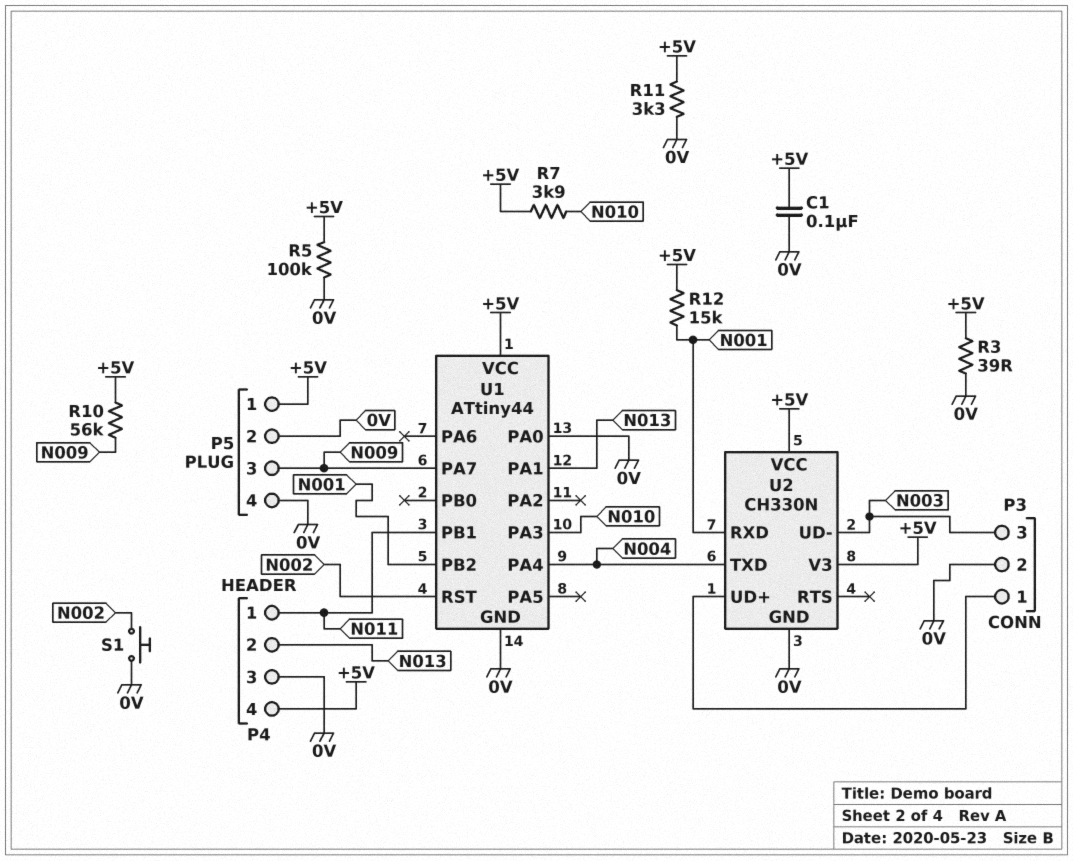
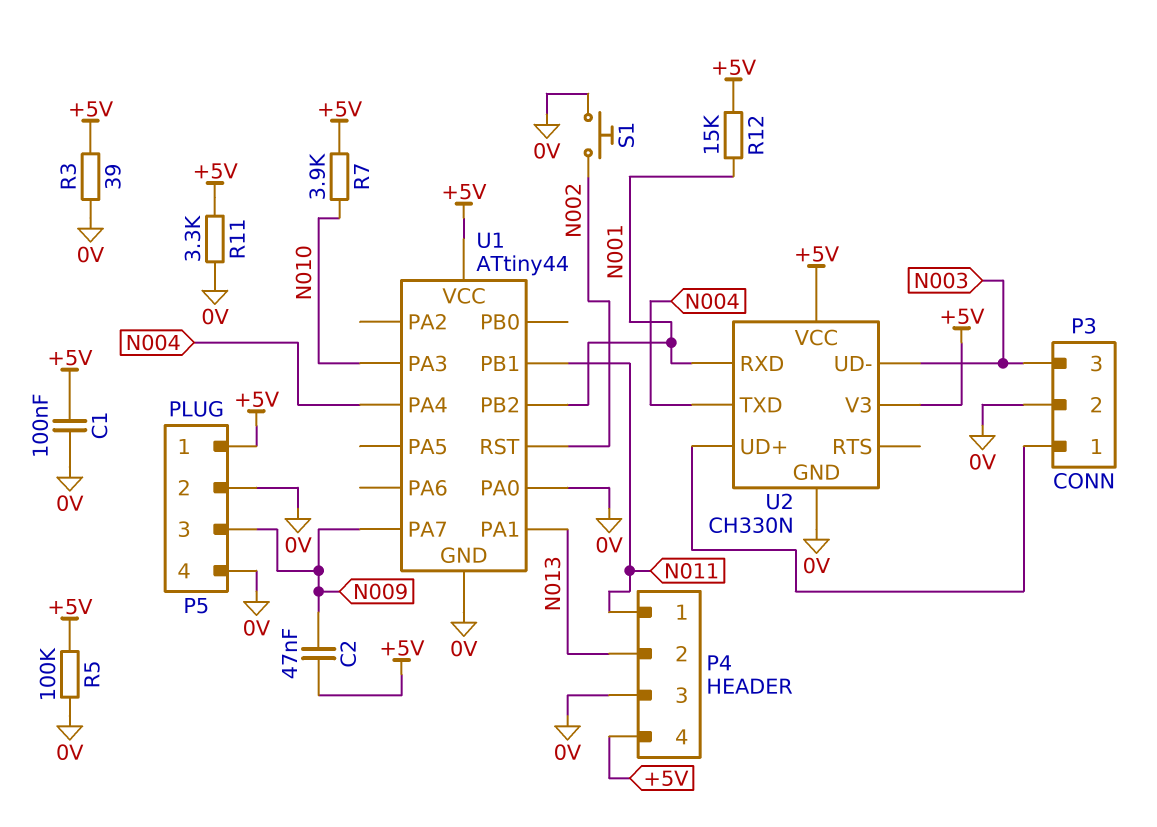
C2: none -> 47nF (+5V, N009)
R10: 56k (+5V, N009) -> none

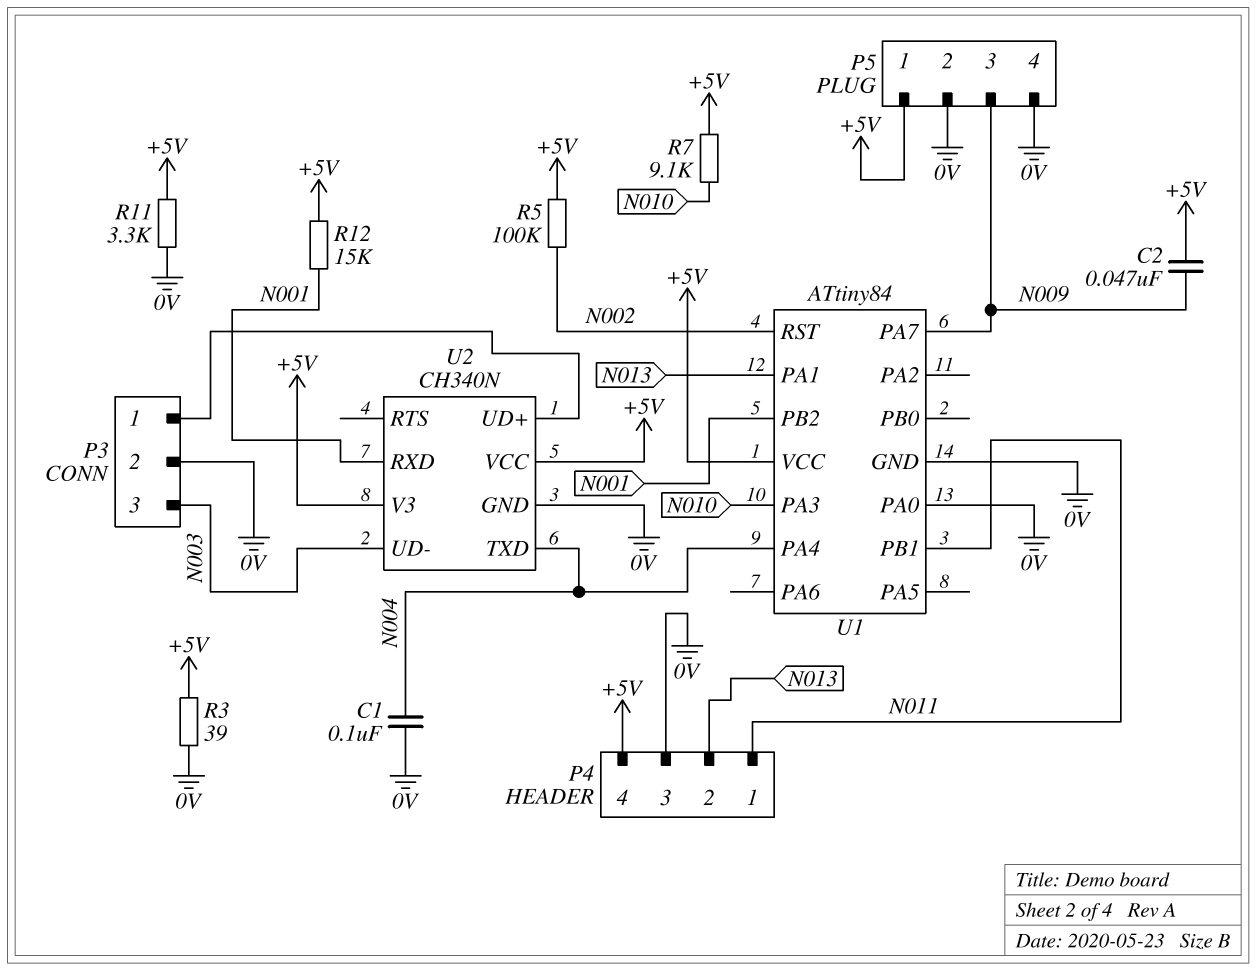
C1: 100nF (+5V, 0V) -> 100nF (0V, N004)
R5: 100k (+5V, 0V) -> 100k (+5V, N002)
R7: 3.9k (+5V, N010) -> 9.1k (+5V, N010)
S1: button (0V, N002) -> none
U1: ATtiny44 -> ATtiny84
U2: CH330N -> CH340N

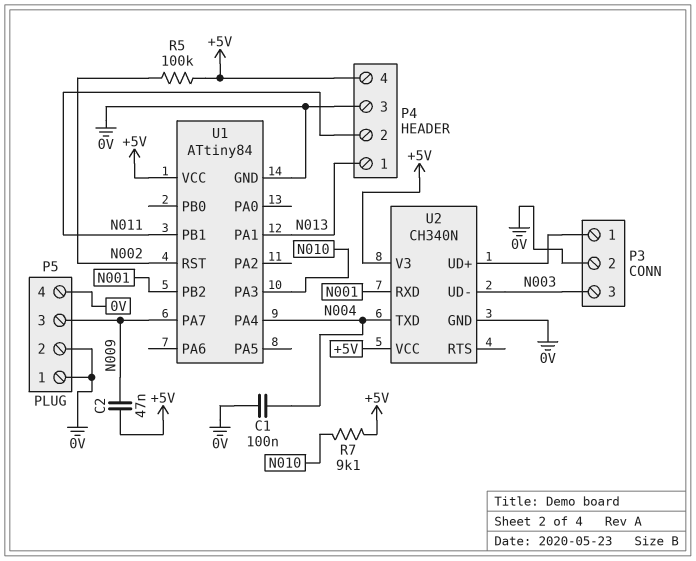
P4 pin 1: N011 -> N013
P4 pin 2: N013 -> N011
P5 pin 1: +5V -> 0V
R3: 39 (+5V, 0V) -> none
R11: 3.3k (+5V, 0V) -> none
R12: 15k (+5V, N001) -> none
U1 pin PA0: 0V -> none

